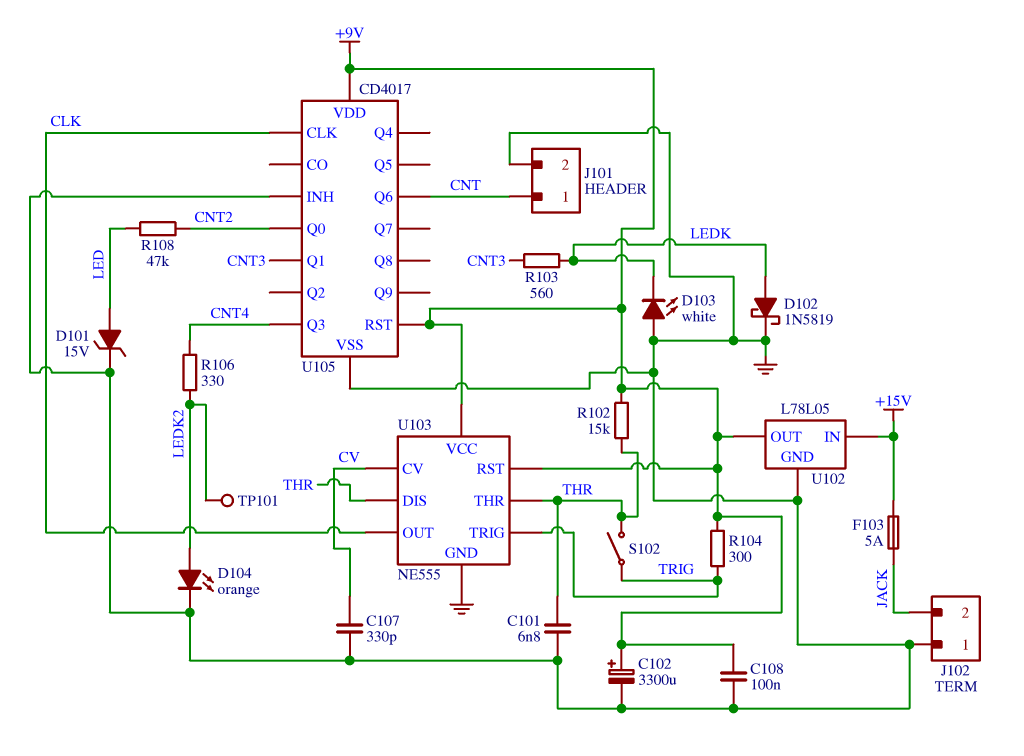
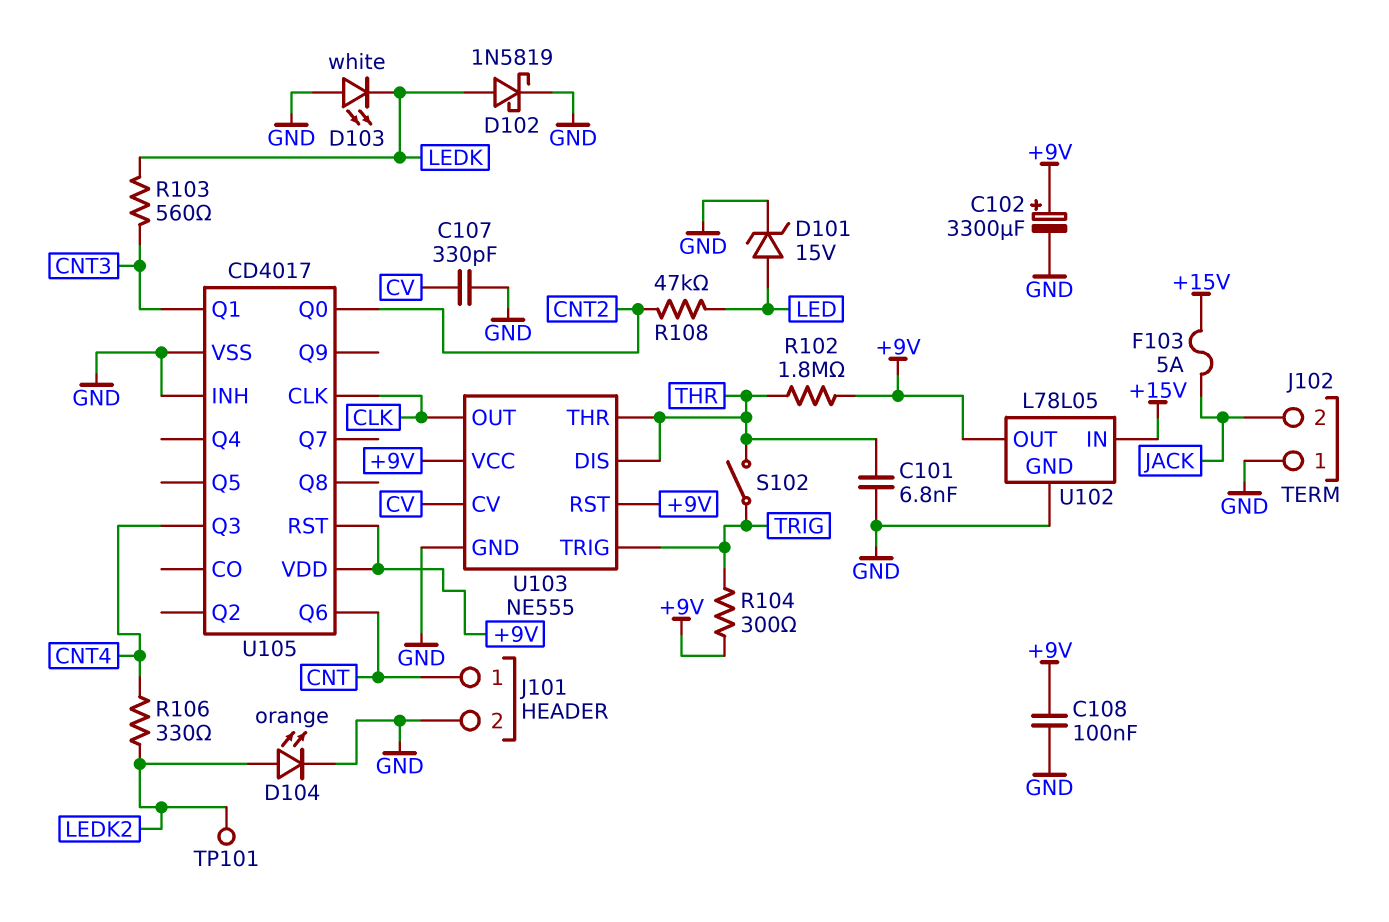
R102: 15k (+9V, THR) -> 1.8M (+9V, THR)

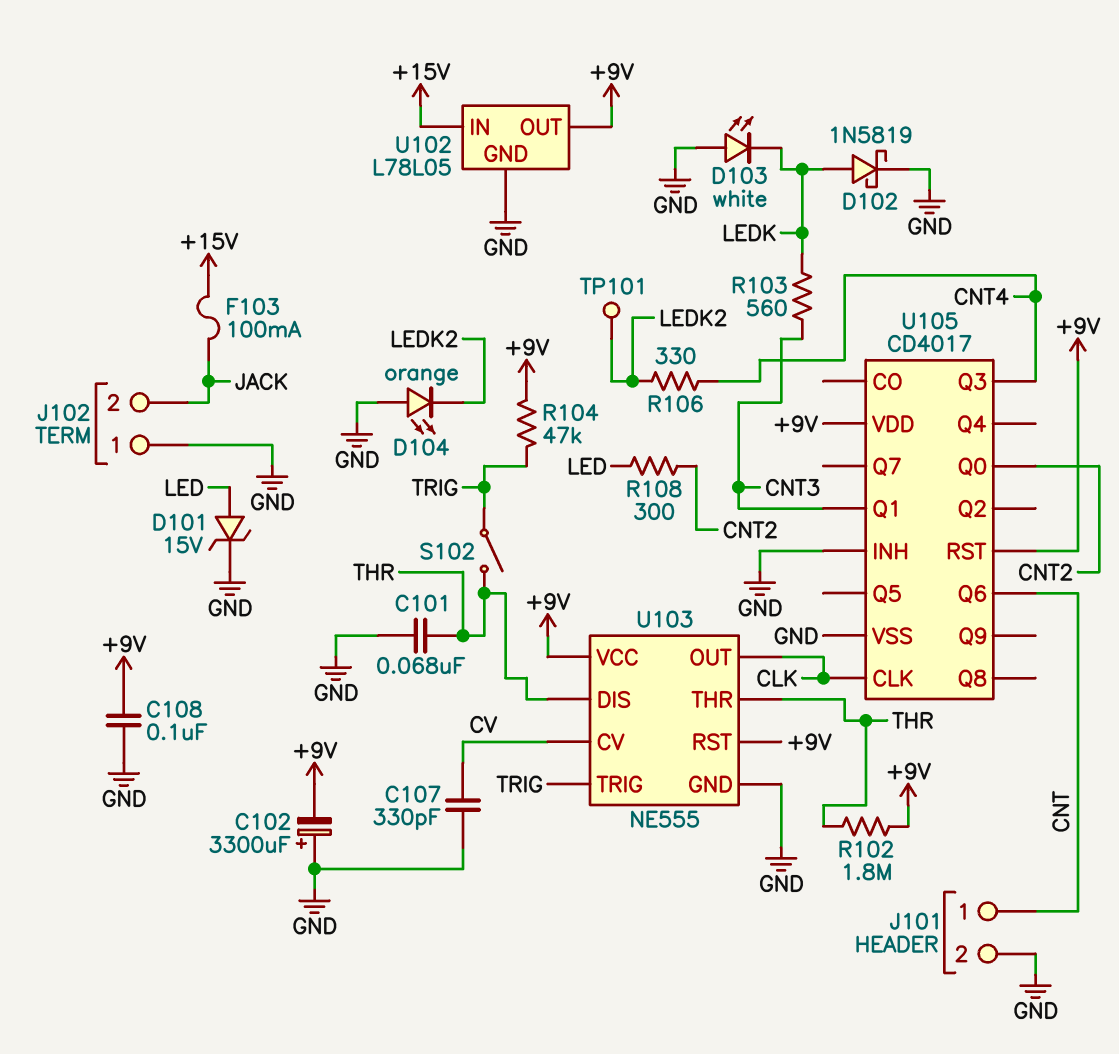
C101: 6.8nF (GND, THR) -> 68nF (GND, THR)
C102: 3300uF (plus +9V, minus GND) -> 3300uF (plus GND, minus +9V)
D104: LED orange (A LEDK2, K GND) -> LED orange (A GND, K LEDK2)
F103: 5A (+15V, JACK) -> 100mA (+15V, JACK)
R104: 300 (+9V, TRIG) -> 47k (+9V, TRIG)
R108: 47k (CNT2, LED) -> 300 (CNT2, LED)

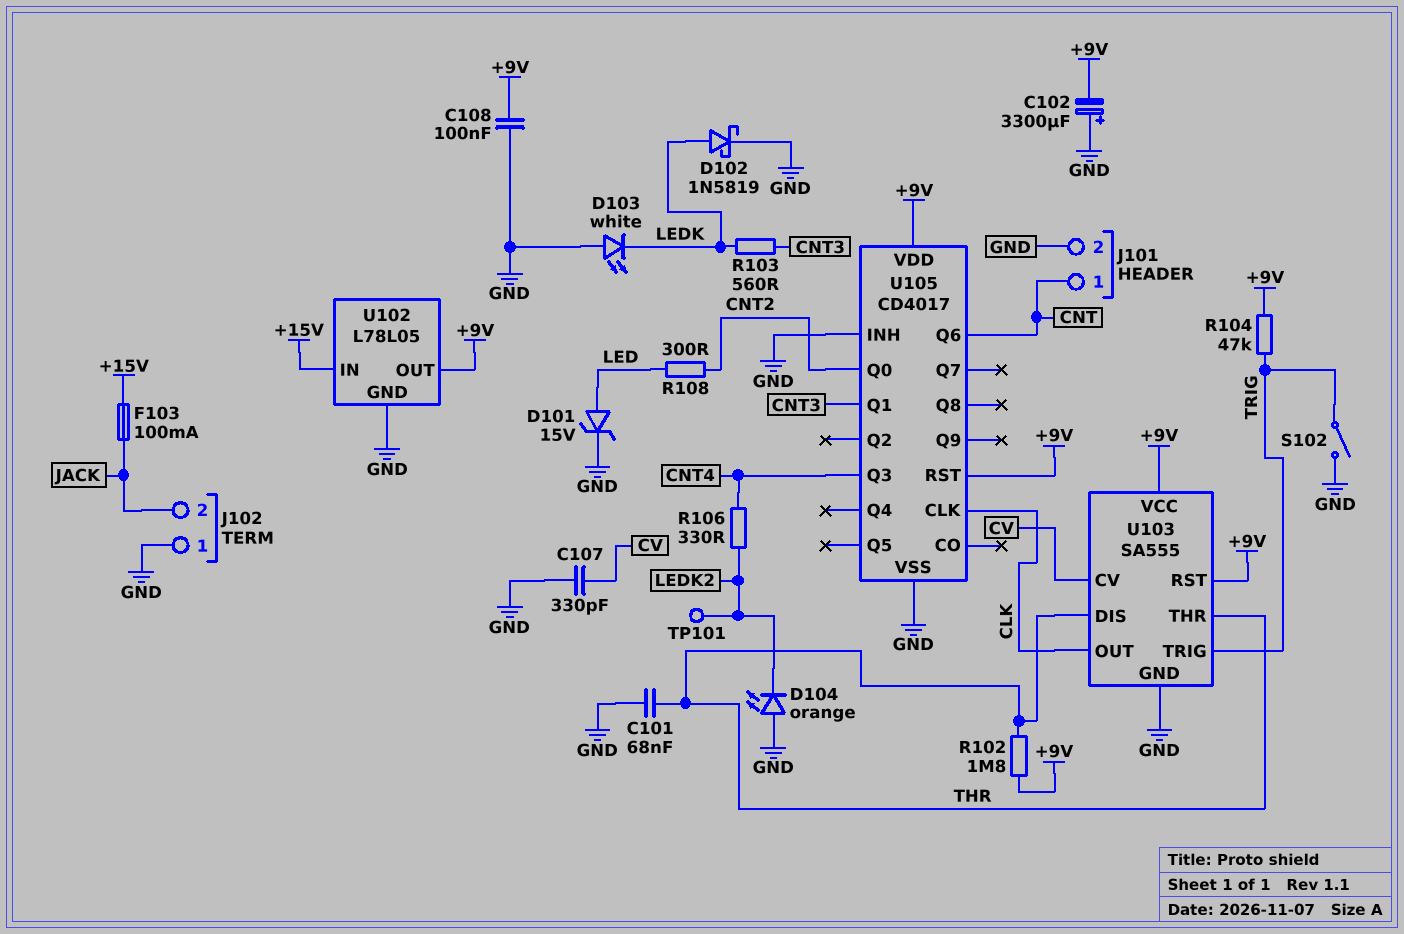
S102: switch (THR, TRIG) -> switch (GND, TRIG)
U103: NE555 -> SA555

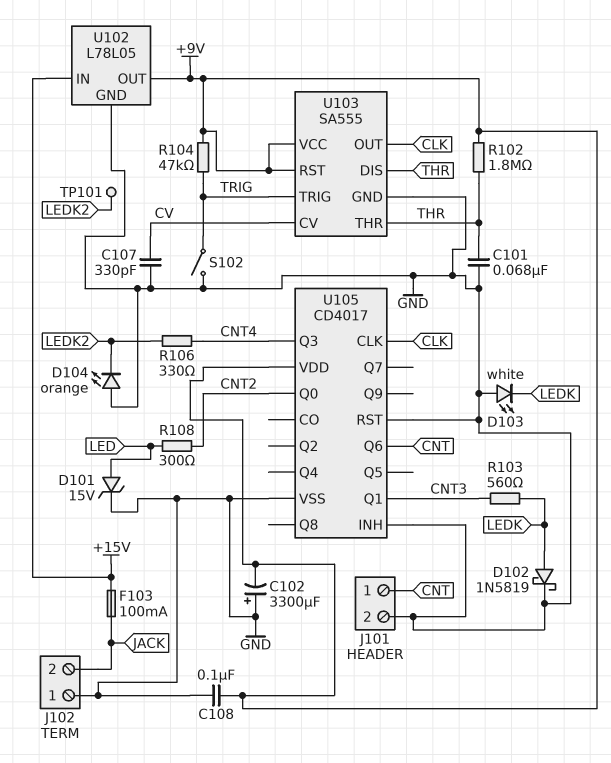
U105 pin RST: +9V -> GND

